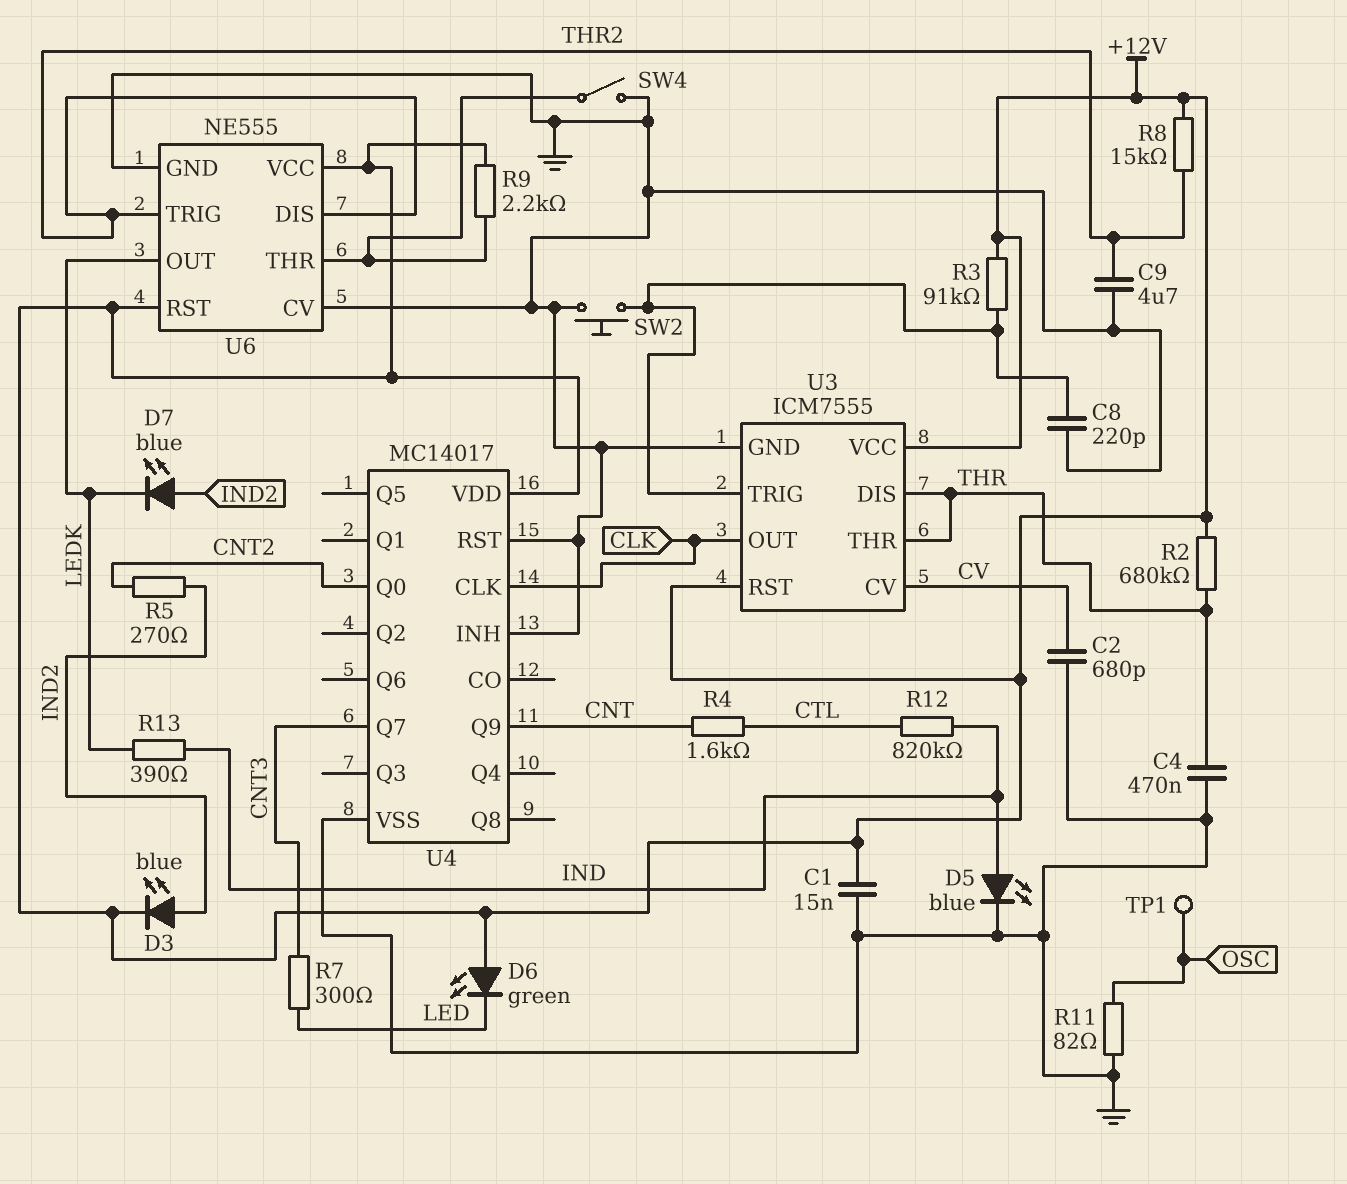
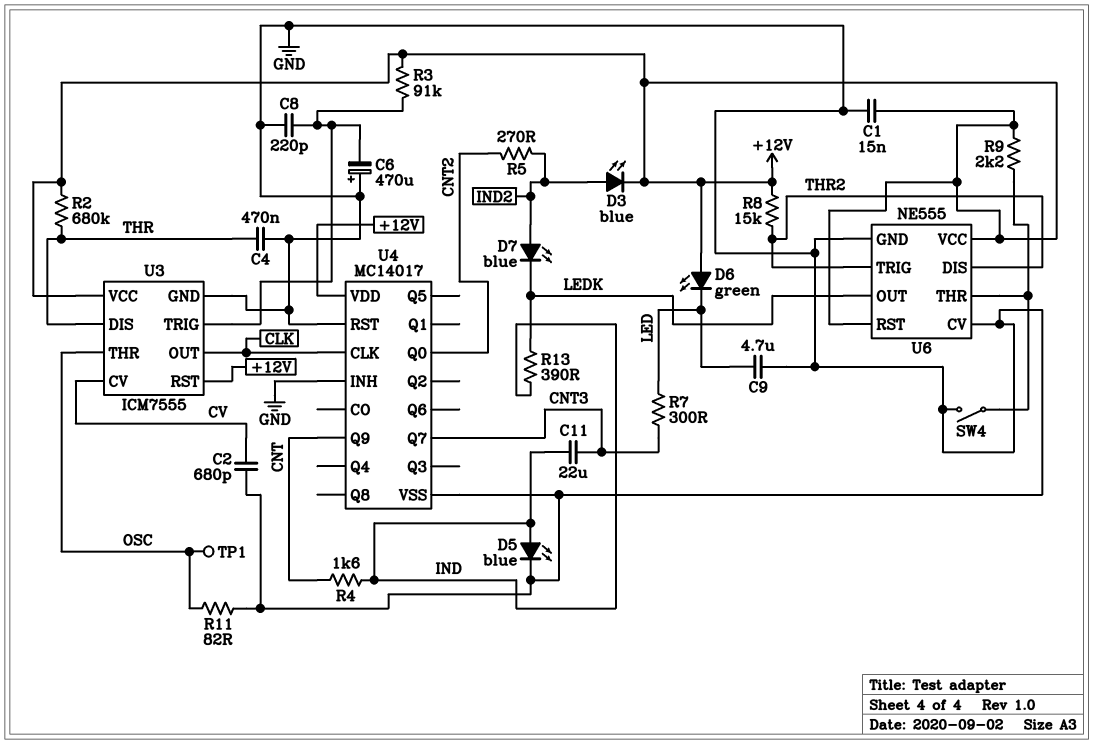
C6: none -> 470uF (plus GND, minus U3/TRIG)
C9: 4.7uF (GND, THR2) -> 4.7uF (GND, LED)
C11: none -> 22uF (CNT3, IND)
R4: 1.6k (CNT, CTL) -> 1.6k (CNT, IND)
R12: 820k (CTL, IND) -> none
SW2: button (GND, U3/TRIG) -> none
U3 pin THR: THR -> OSC

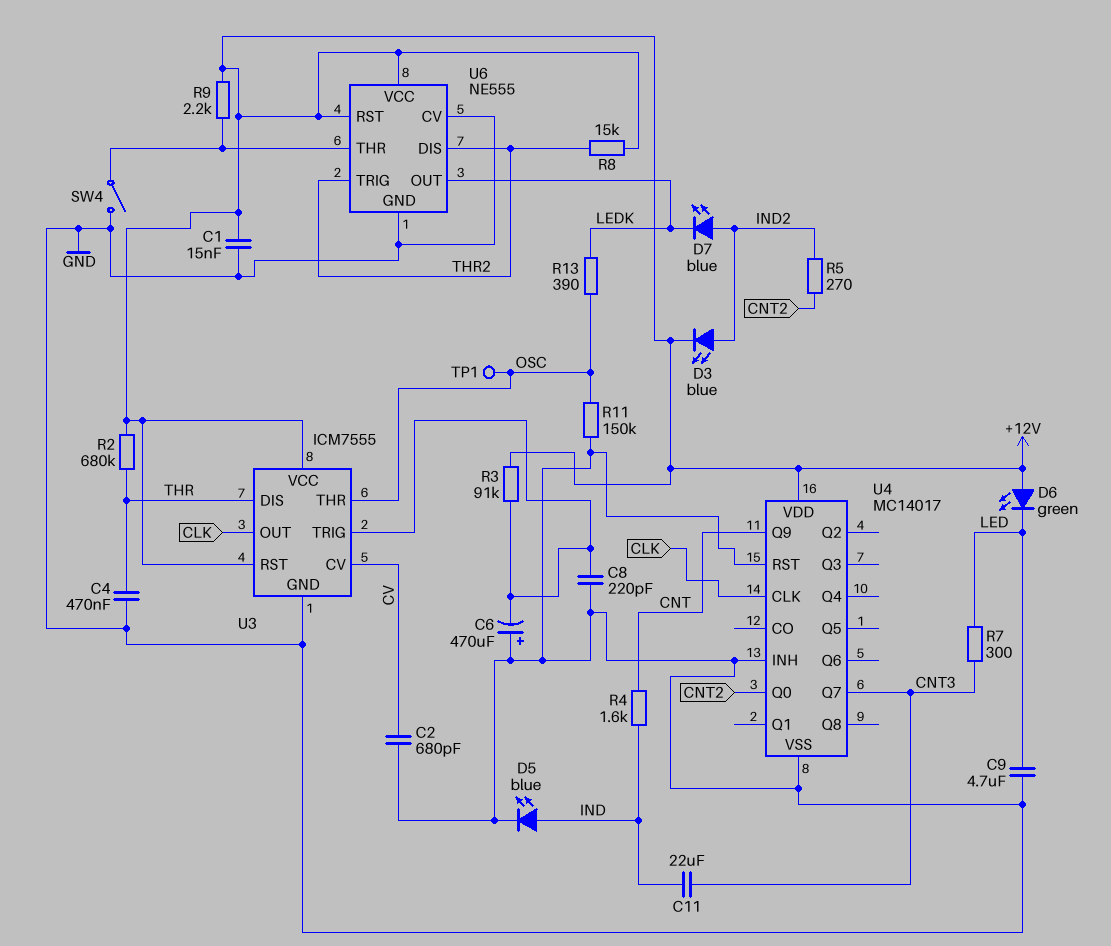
R11: 82 (GND, OSC) -> 150k (GND, OSC)
R13: 390 (IND, LEDK) -> 390 (LEDK, OSC)

